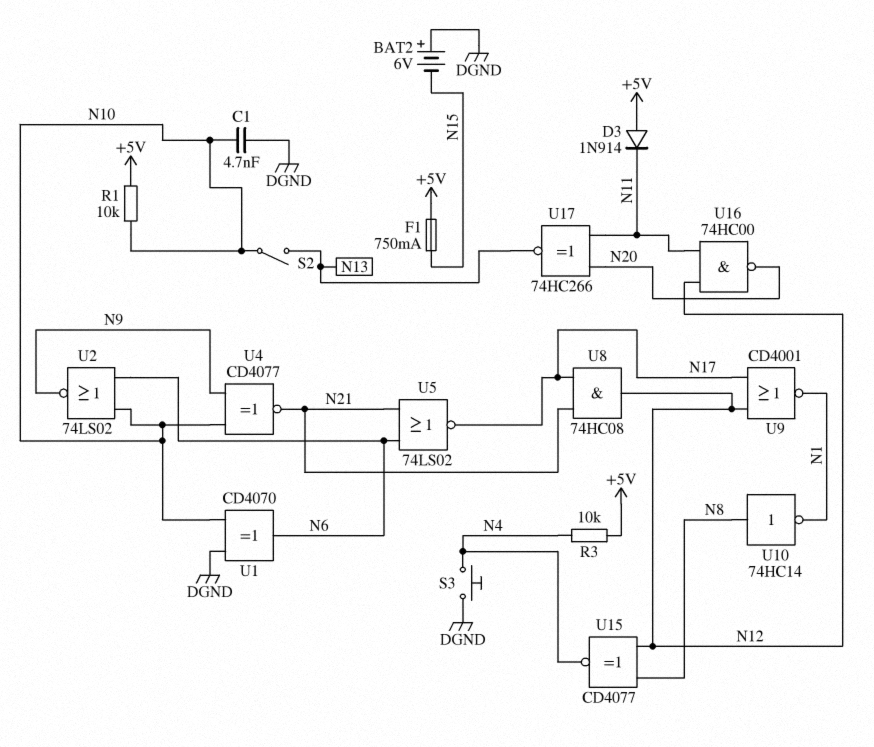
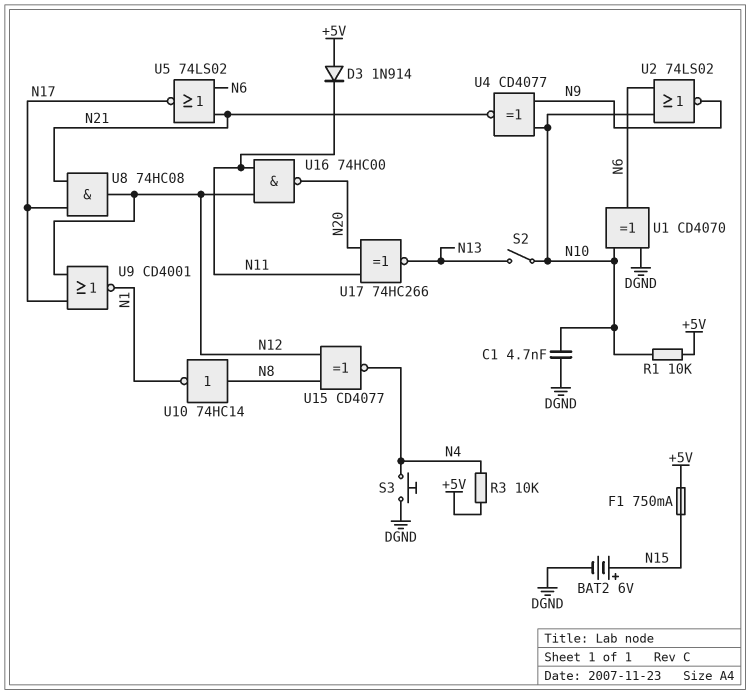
BAT2: 6V (plus DGND, minus N15) -> 6V (plus N15, minus DGND)

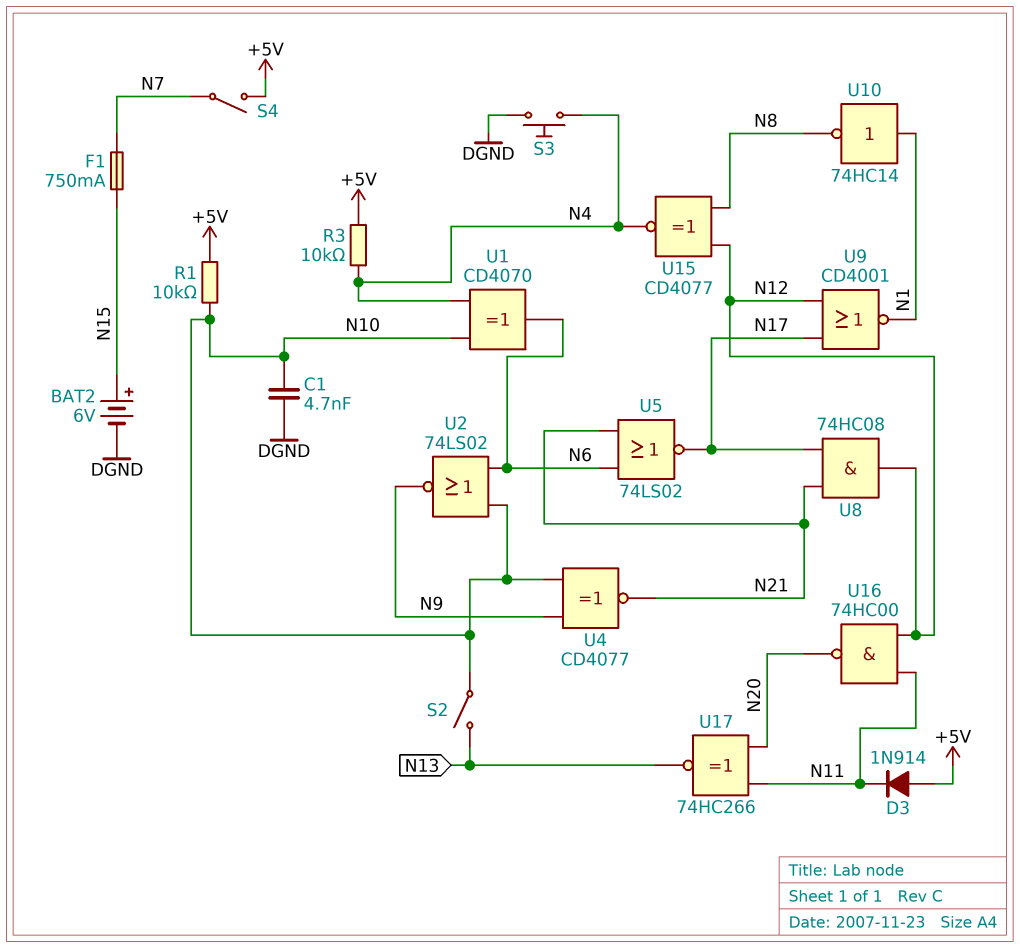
F1: 750mA (+5V, N15) -> 750mA (N7, N15)
S4: none -> switch (+5V, N7)
U1: XOR CD4070 (in DGND, in N10, out N6) -> XOR CD4070 (in N4, in N10, out N6)
U10: NOT 74HC14 (in N8, out N1) -> NOT 74HC14 (in N1, out N8)

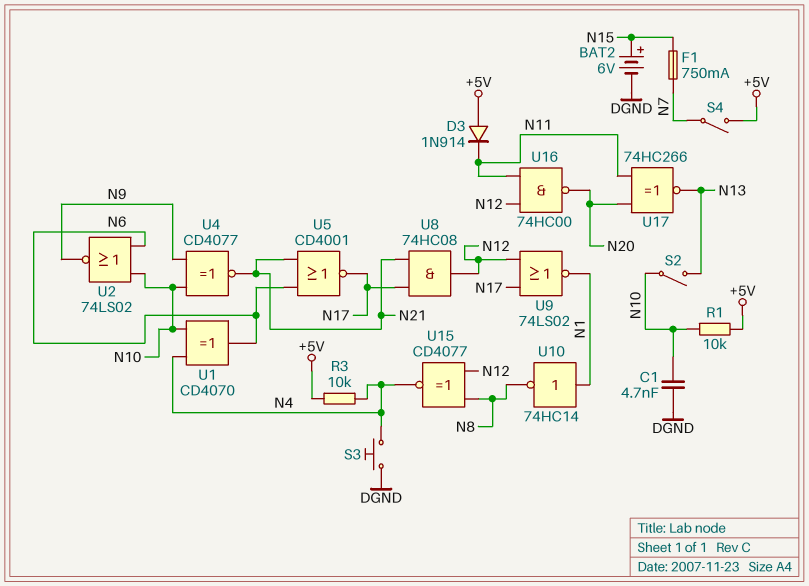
U5: NOR 74LS02 (in N6, in N21, out N17) -> NOR CD4001 (in N6, in N21, out N17)
U9: NOR CD4001 (in N12, in N17, out N1) -> NOR 74LS02 (in N12, in N17, out N1)

